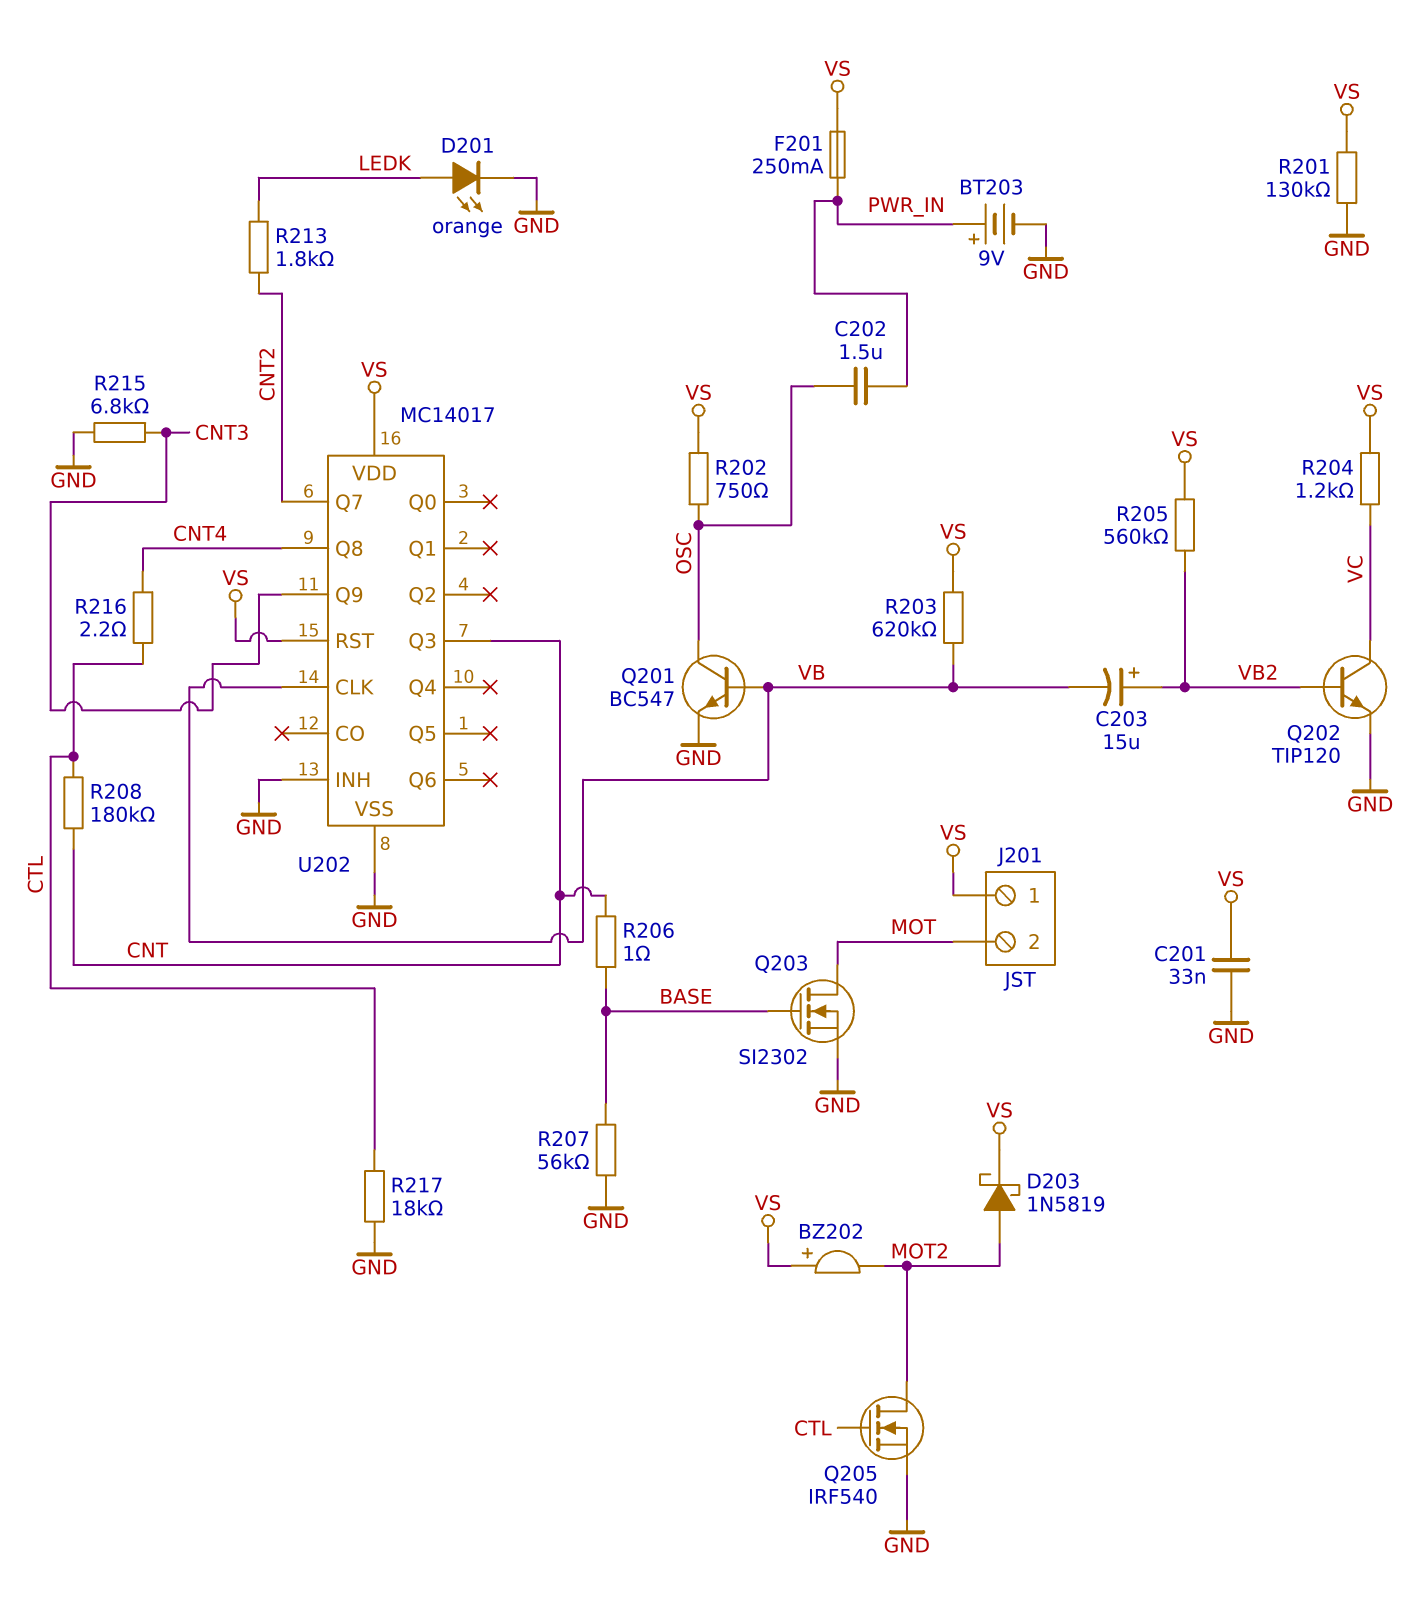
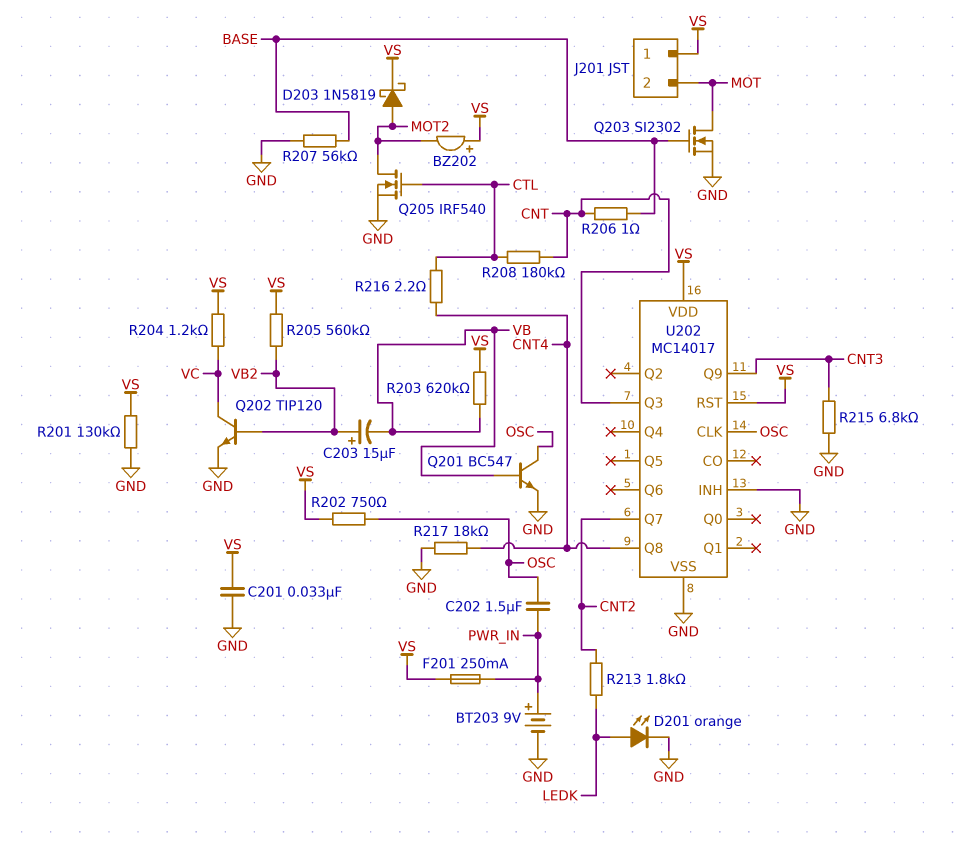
R217: 18k (CTL, GND) -> 18k (CNT4, GND)
U202 pin CLK: VB -> OSC

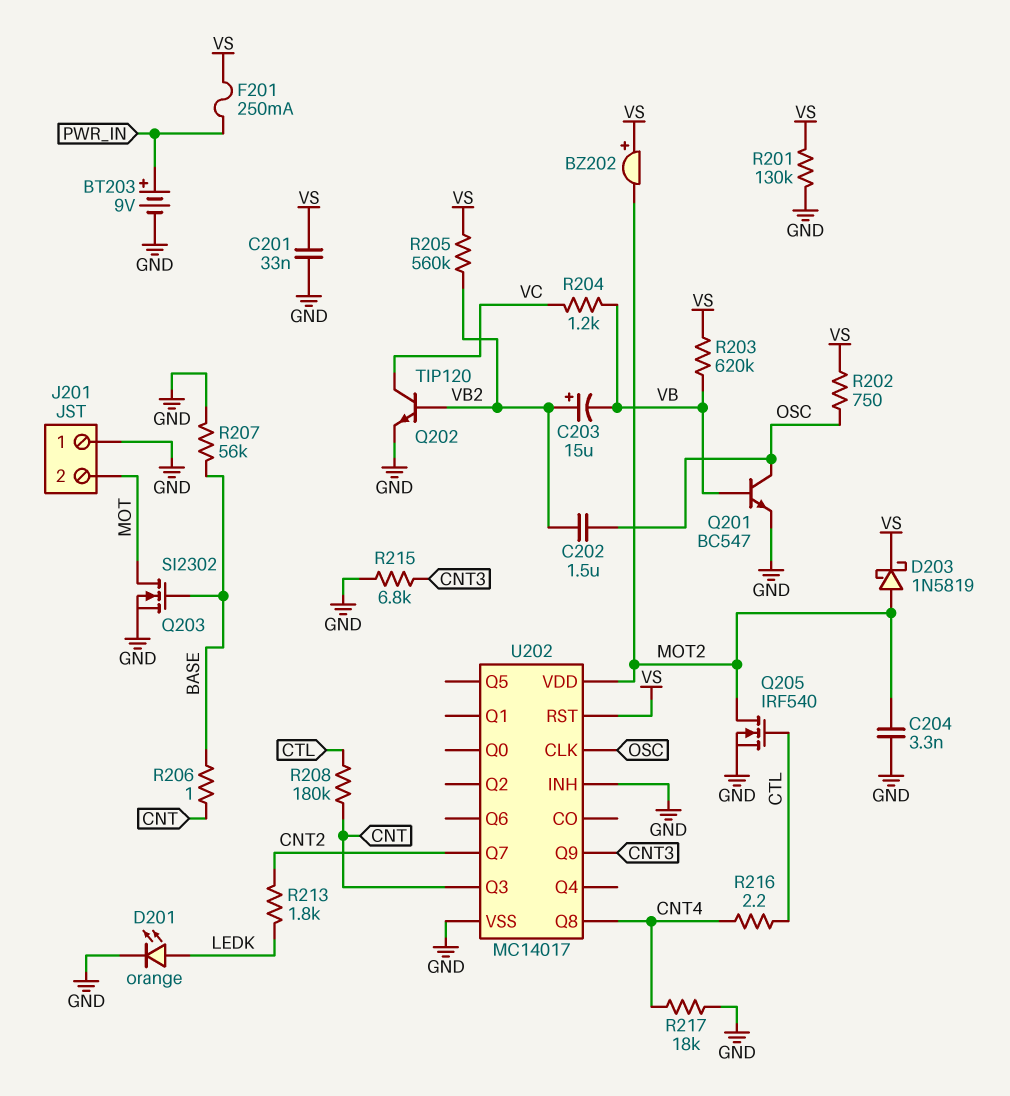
C202: 1.5uF (OSC, PWR_IN) -> 1.5uF (OSC, VB2)
C204: none -> 3.3nF (GND, MOT2)
J201 pin 1: VS -> GND
R204: 1.2k (VC, VS) -> 1.2k (VB, VC)
U202 pin VDD: VS -> MOT2

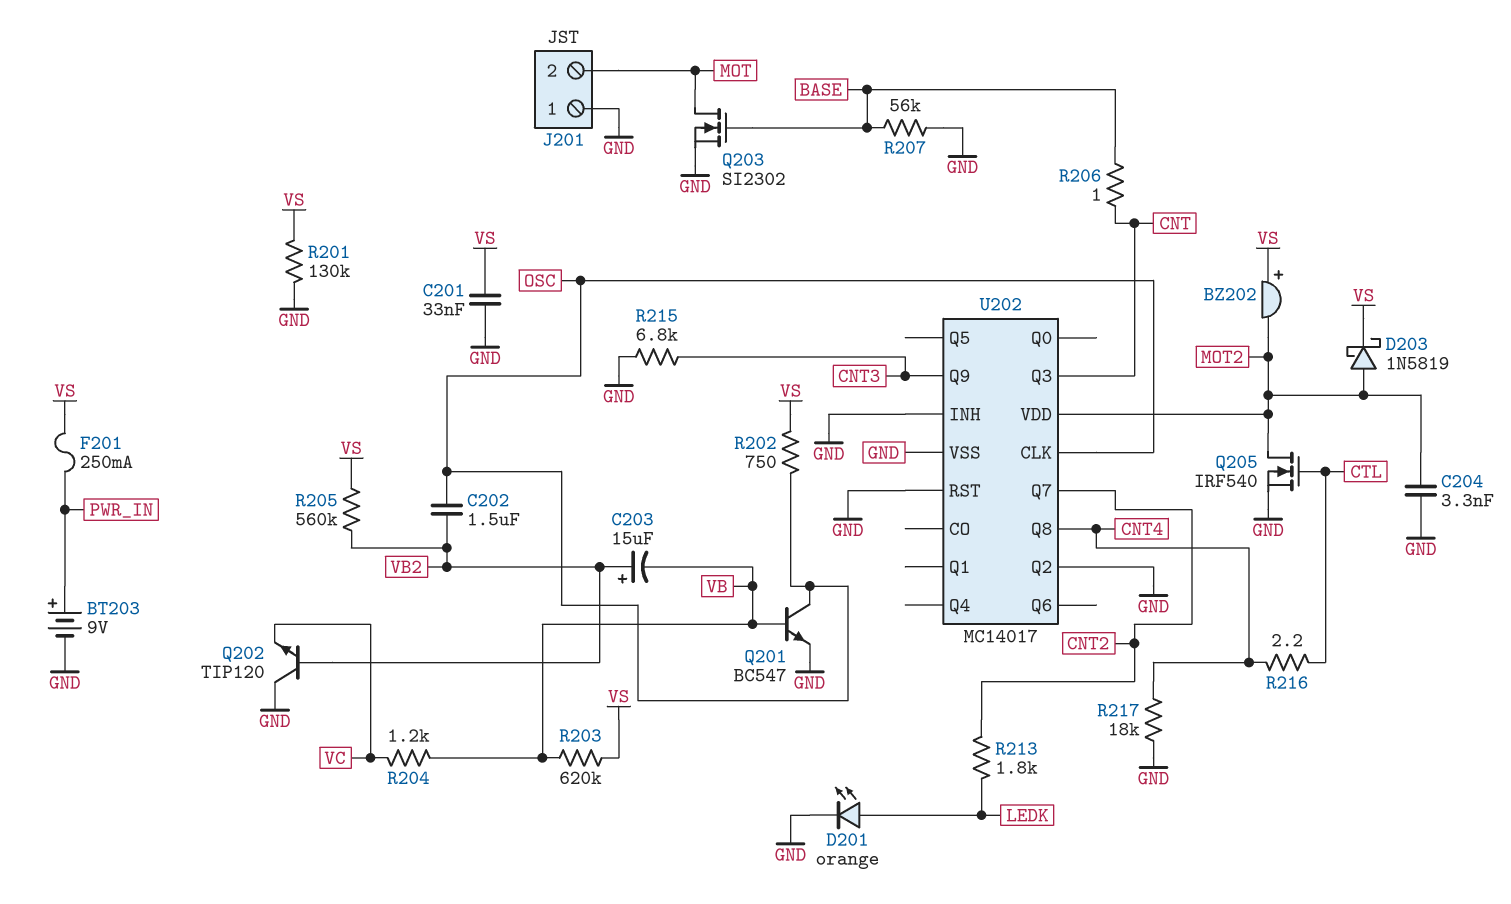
Q202: NPN TIP120 (B VB2, C VC, E GND) -> NPN TIP120 (B VB2, C GND, E VC)
R208: 180k (CNT, CTL) -> none
U202 pin Q2: none -> GND
U202 pin RST: VS -> GND

